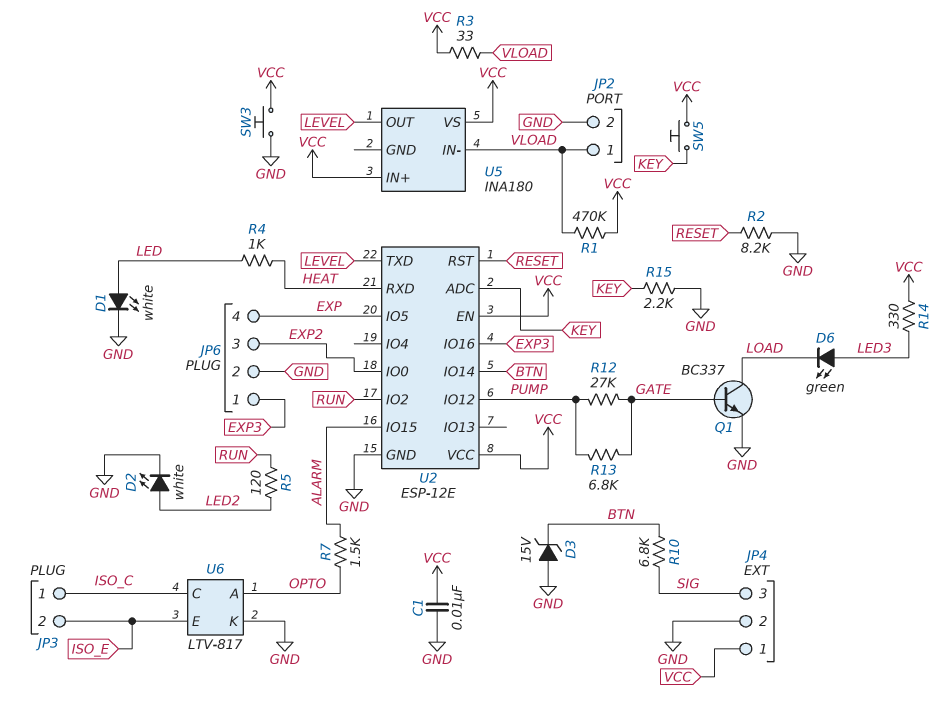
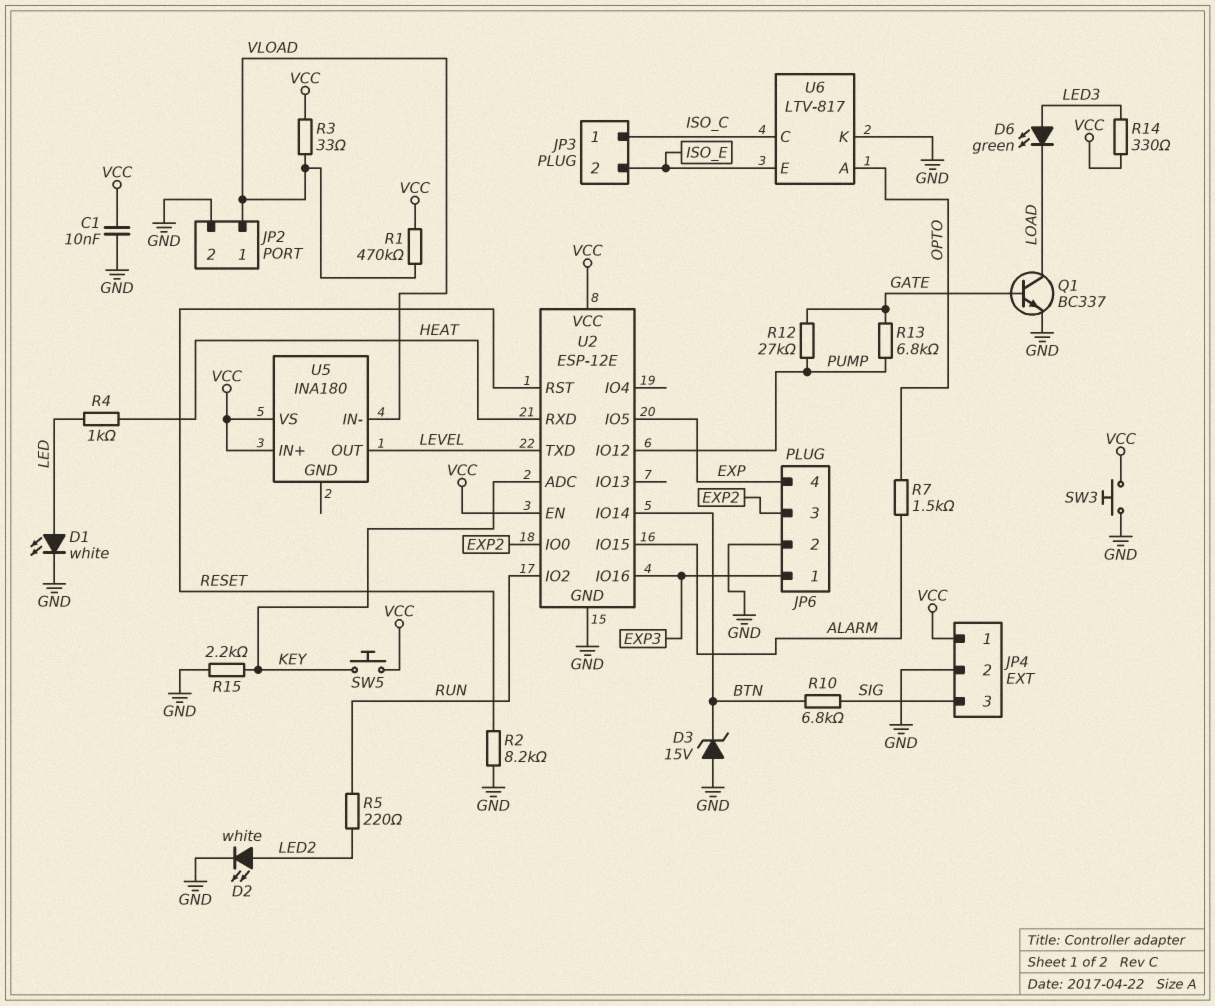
R5: 120 (LED2, RUN) -> 220 (LED2, RUN)

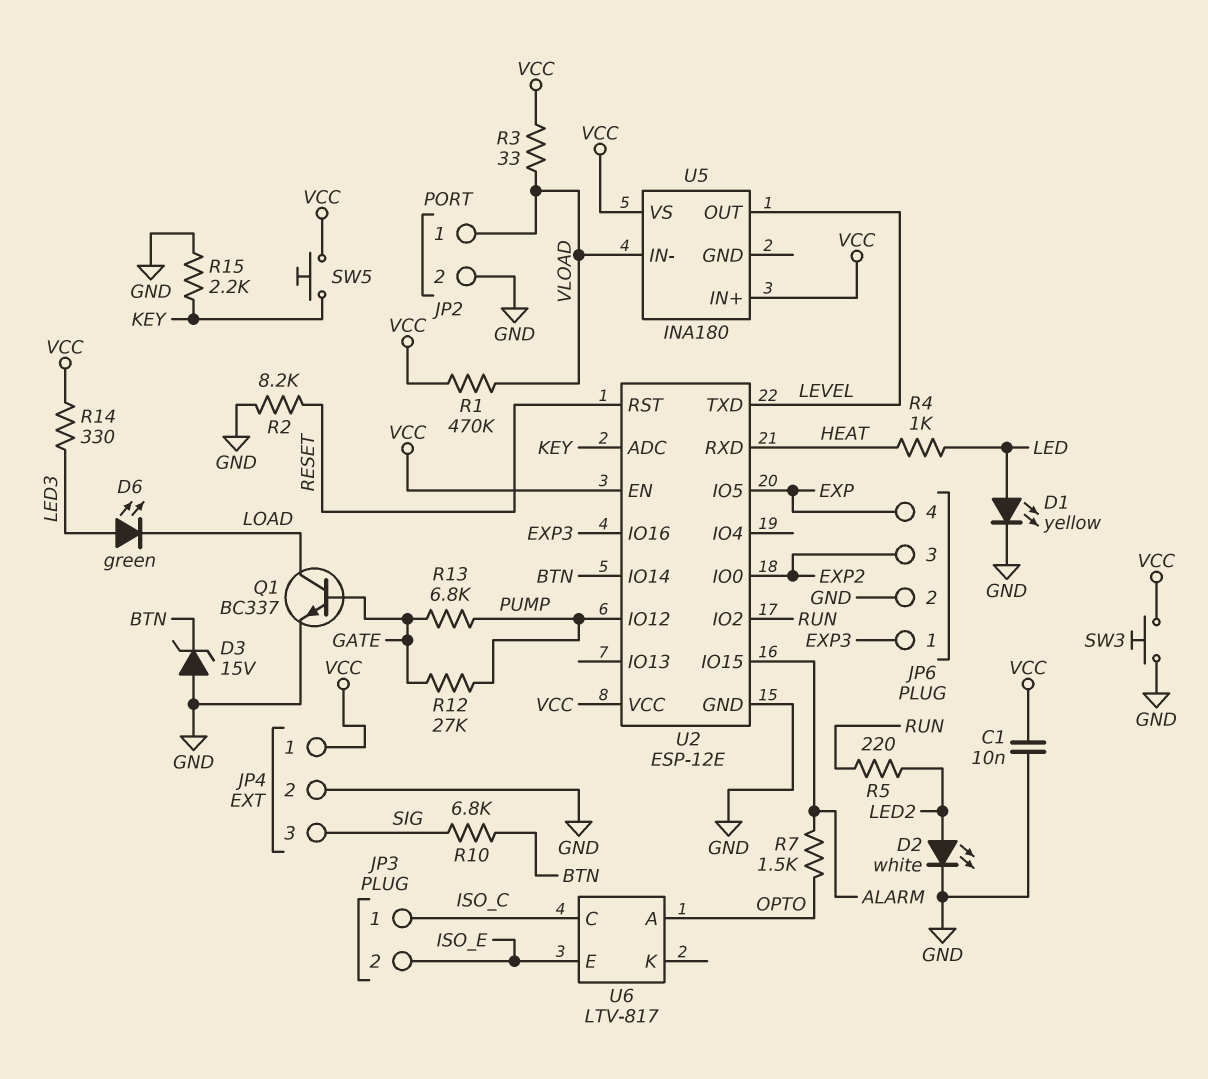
D1: LED white (A LED, K GND) -> LED yellow (A LED, K GND)
U6 pin K: GND -> none

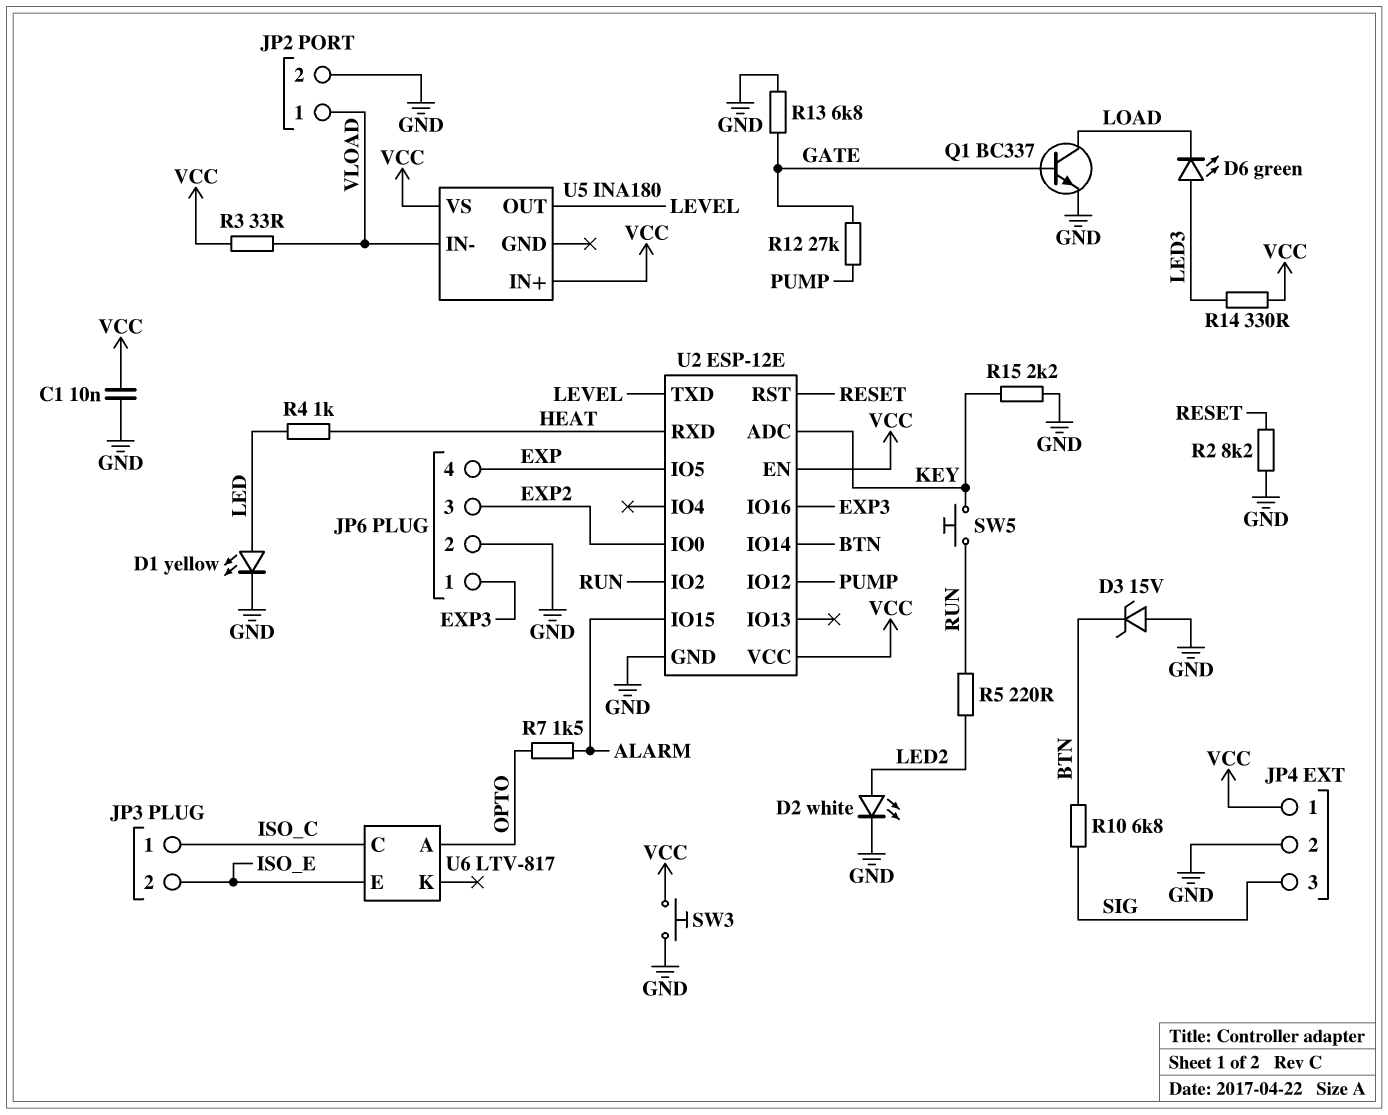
R1: 470k (VCC, VLOAD) -> none
R13: 6.8k (GATE, PUMP) -> 6.8k (GATE, GND)
SW5: button (KEY, VCC) -> button (KEY, RUN)

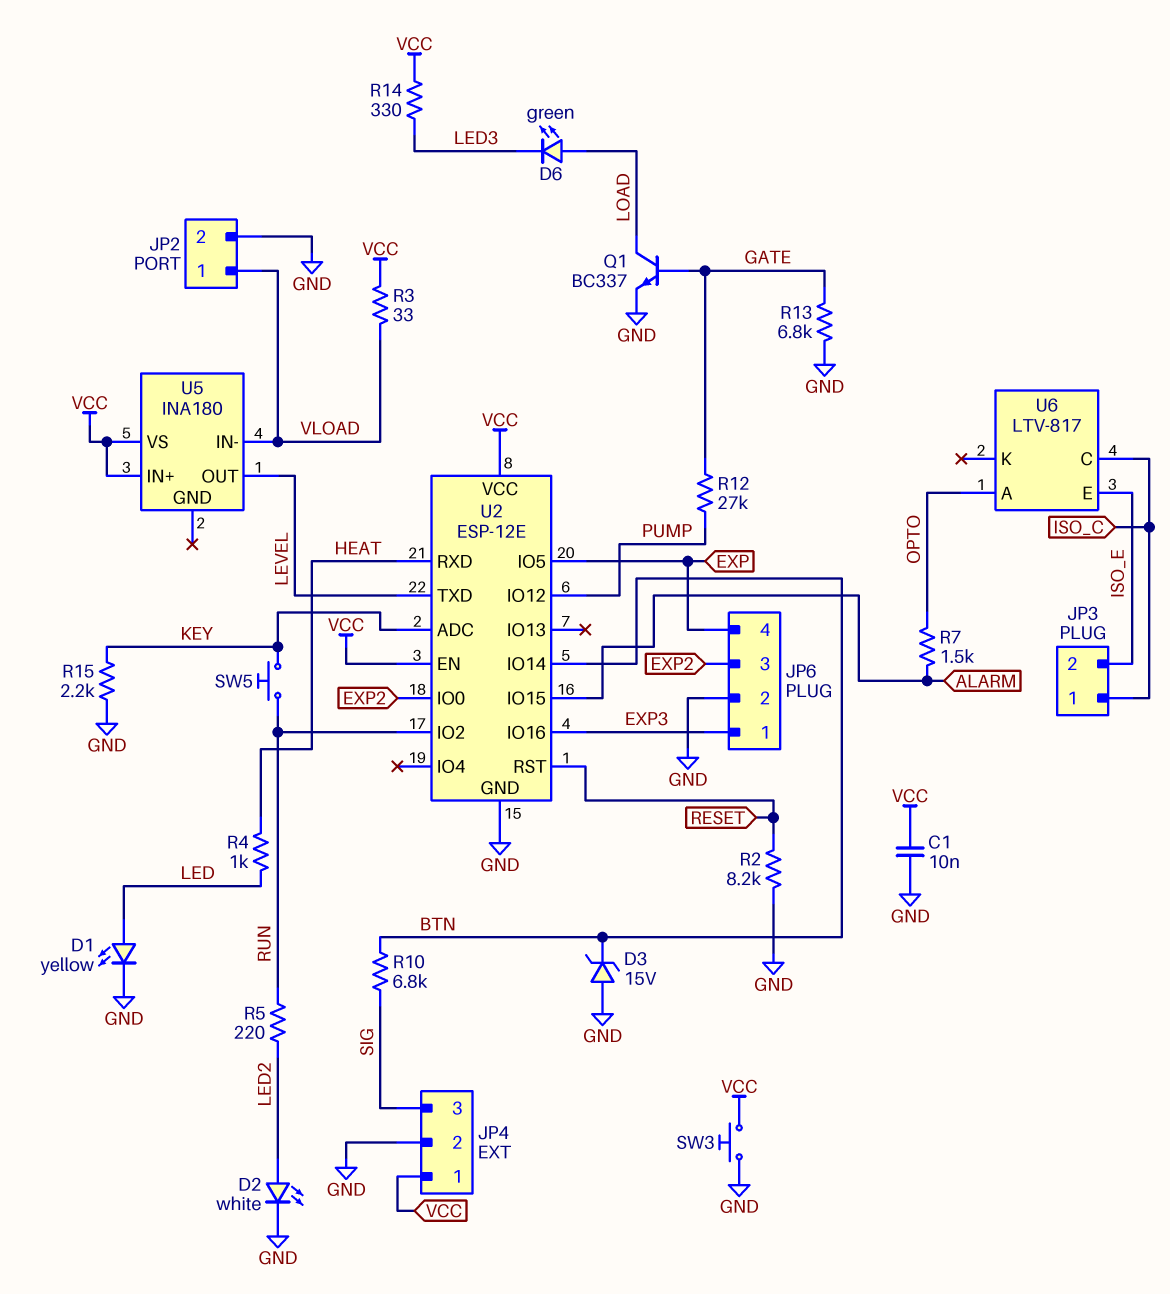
D6: LED green (A LED3, K LOAD) -> LED green (A LOAD, K LED3)

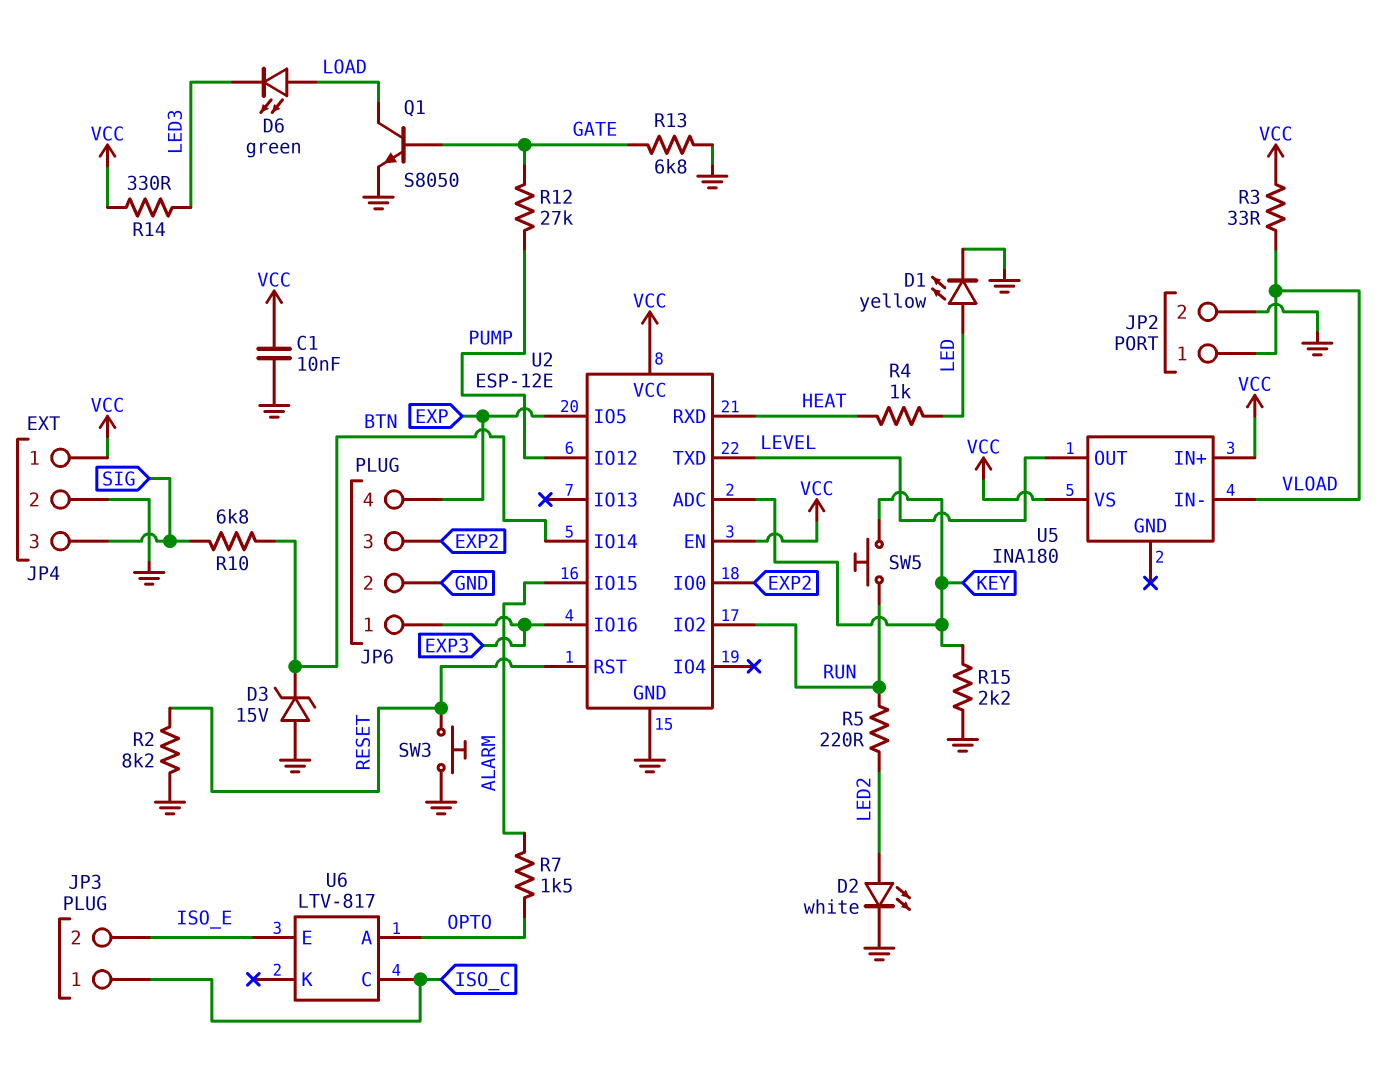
Q1: NPN BC337 (B GATE, C LOAD, E GND) -> NPN S8050 (B GATE, C LOAD, E GND)
SW3: button (GND, VCC) -> button (GND, RESET)

